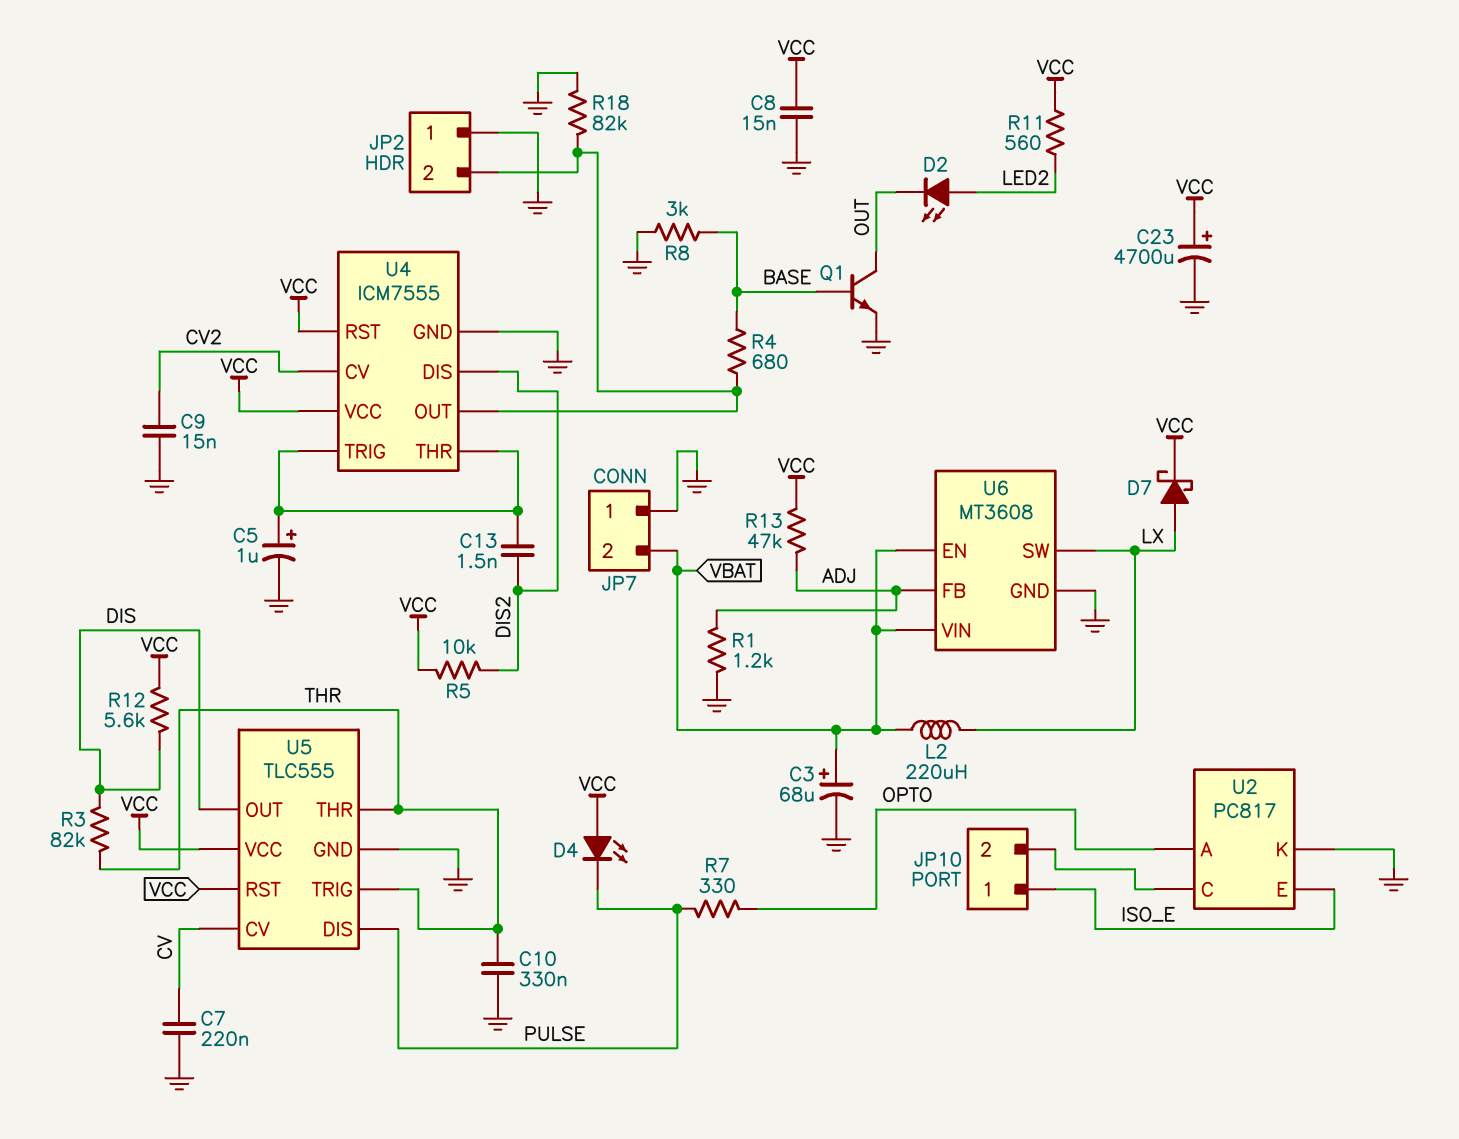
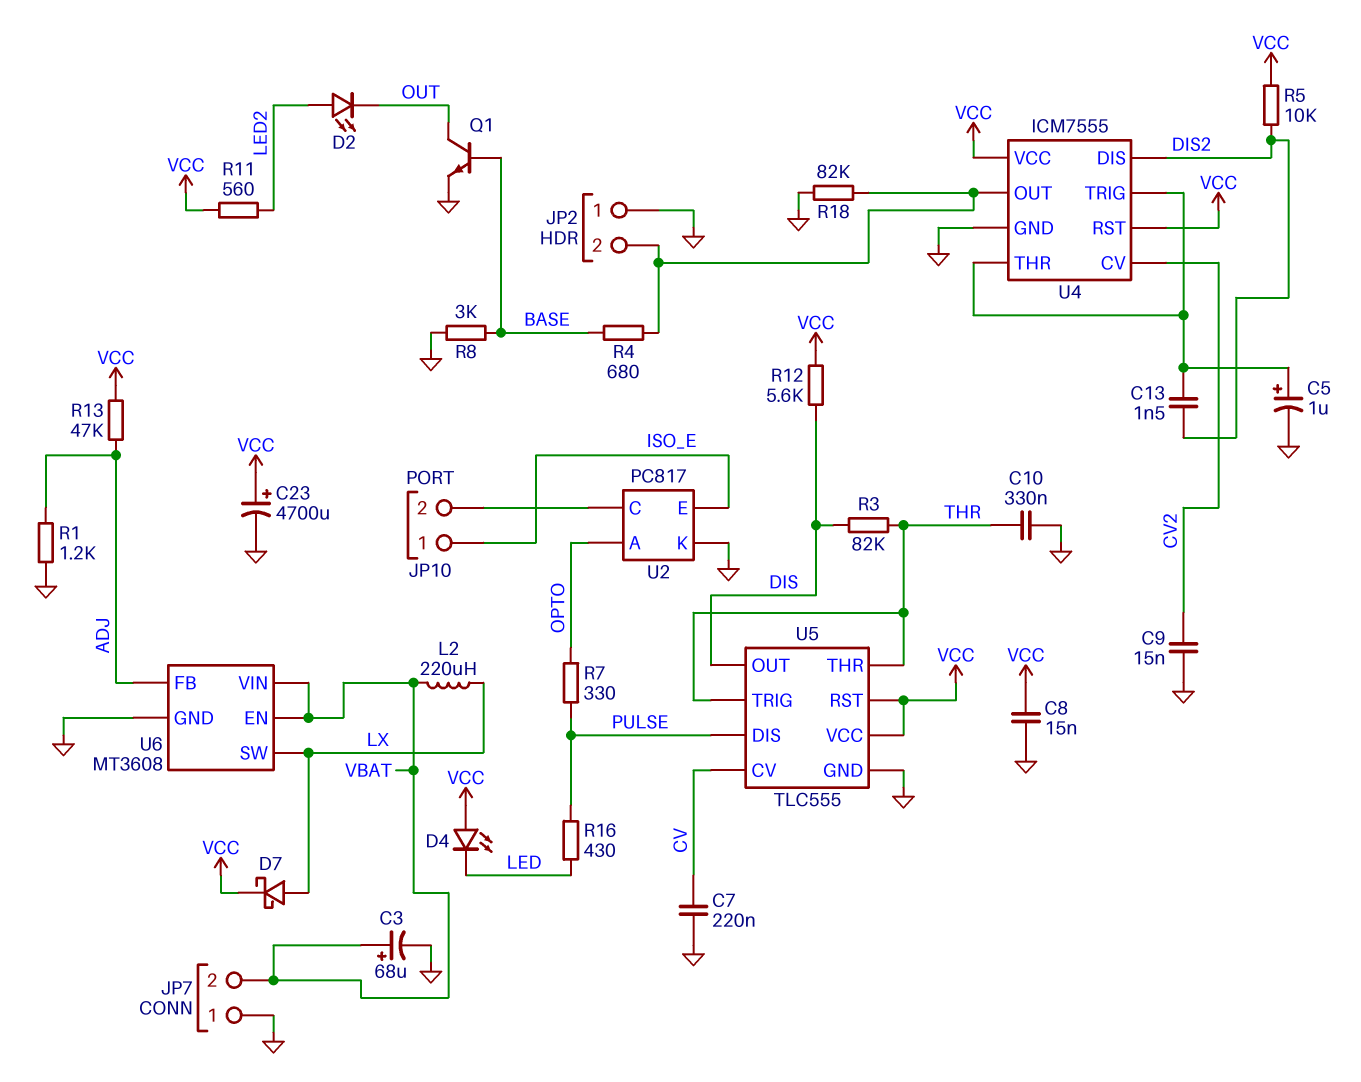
D4: LED (A VCC, K PULSE) -> LED (A VCC, K LED)
R16: none -> 430 (LED, PULSE)

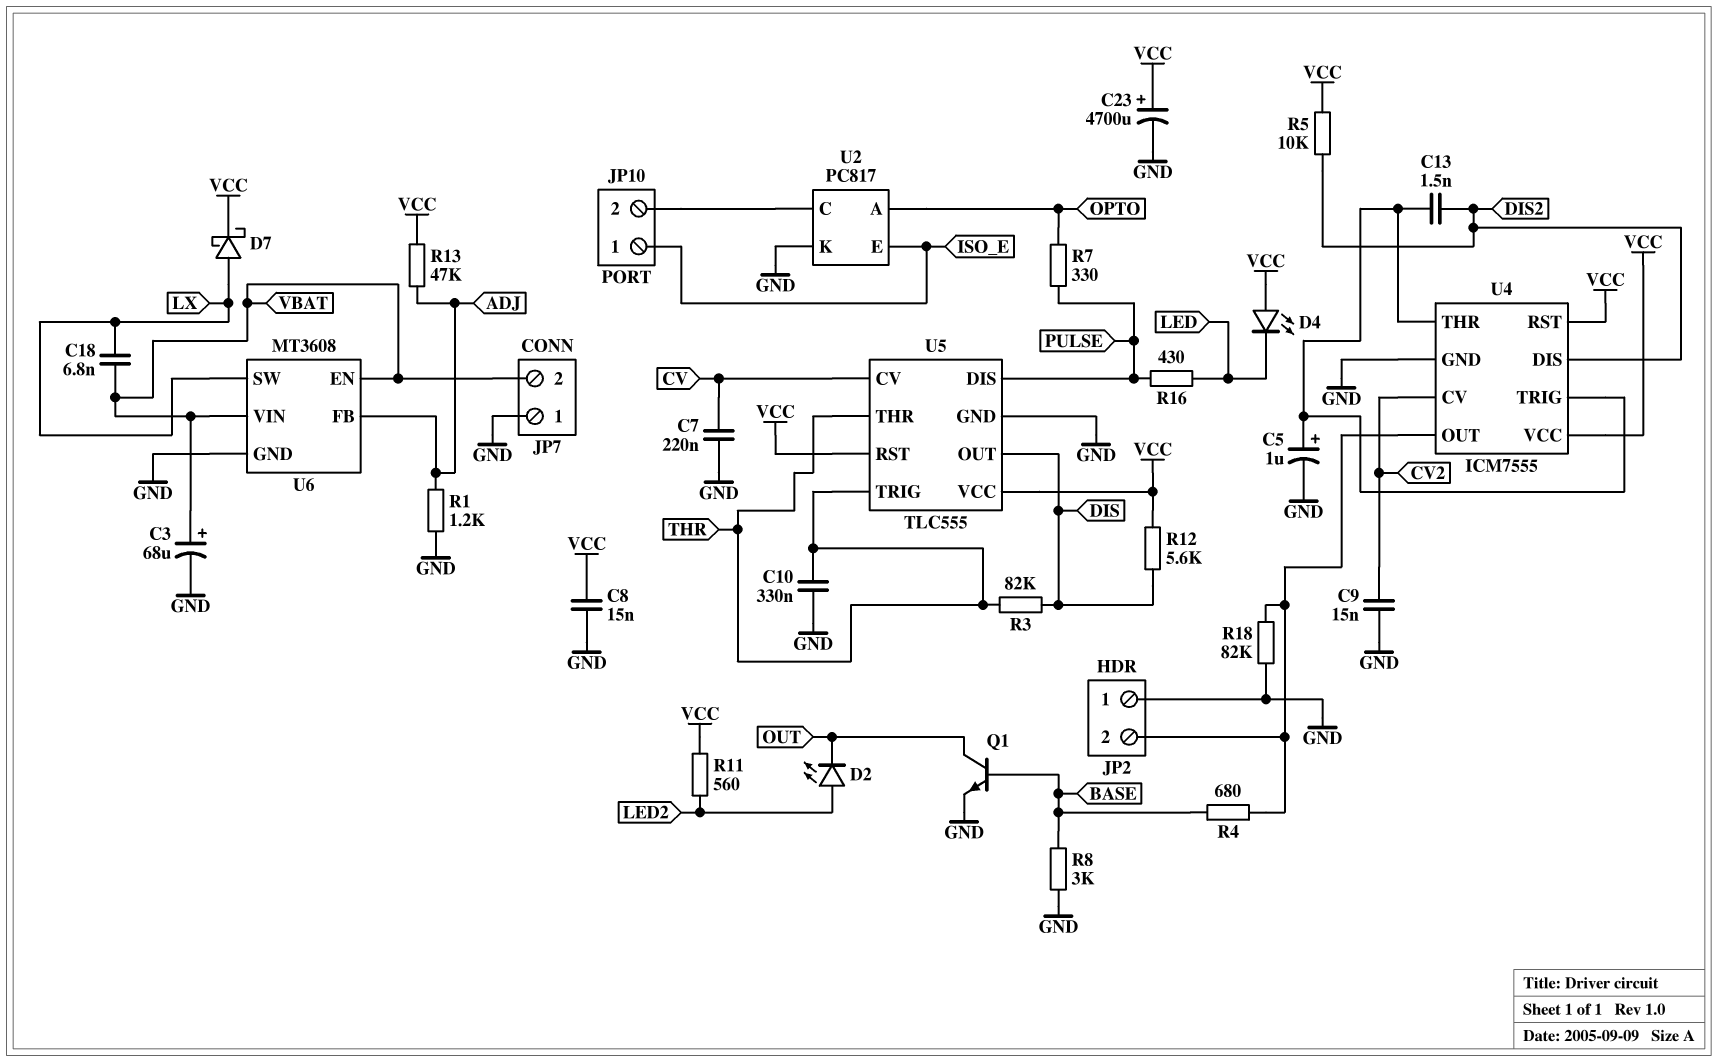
C18: none -> 6.8nF (LX, VBAT)
L2: 220uH (LX, VBAT) -> none

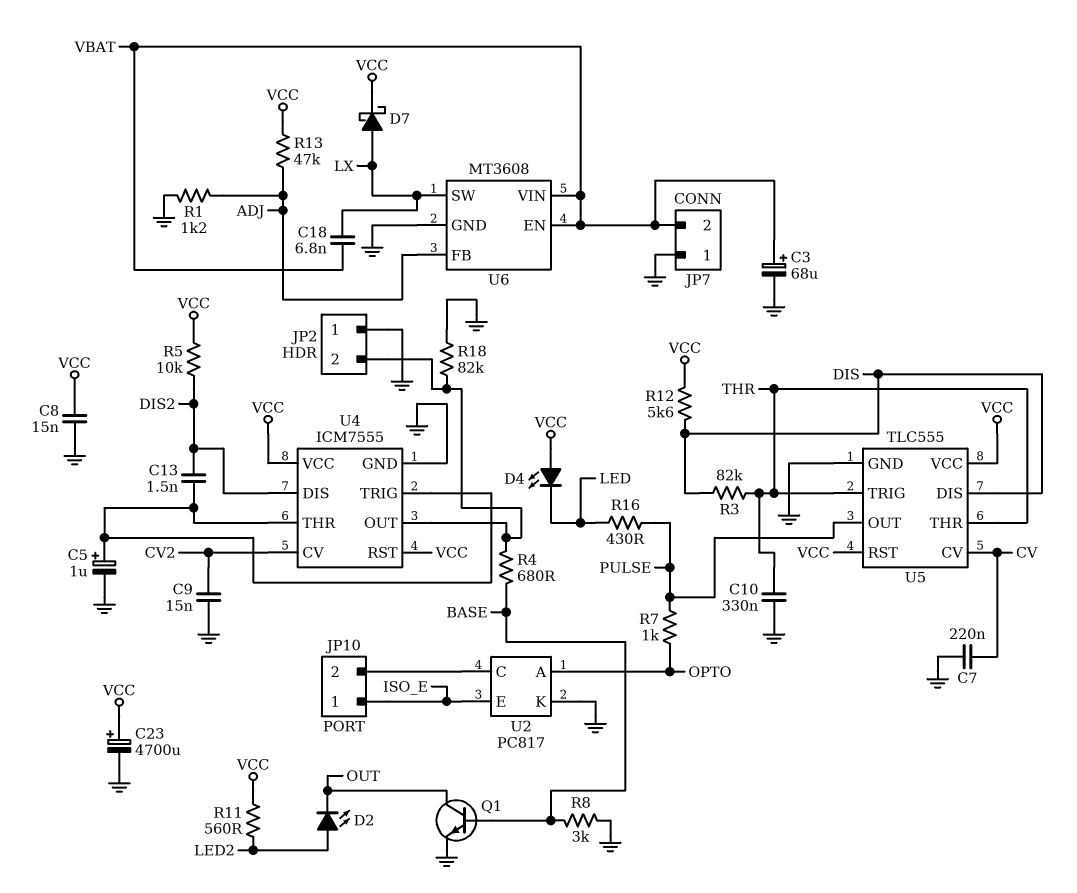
R7: 330 (OPTO, PULSE) -> 1k (OPTO, PULSE)
U5 pin DIS: PULSE -> DIS
U5 pin OUT: DIS -> PULSE

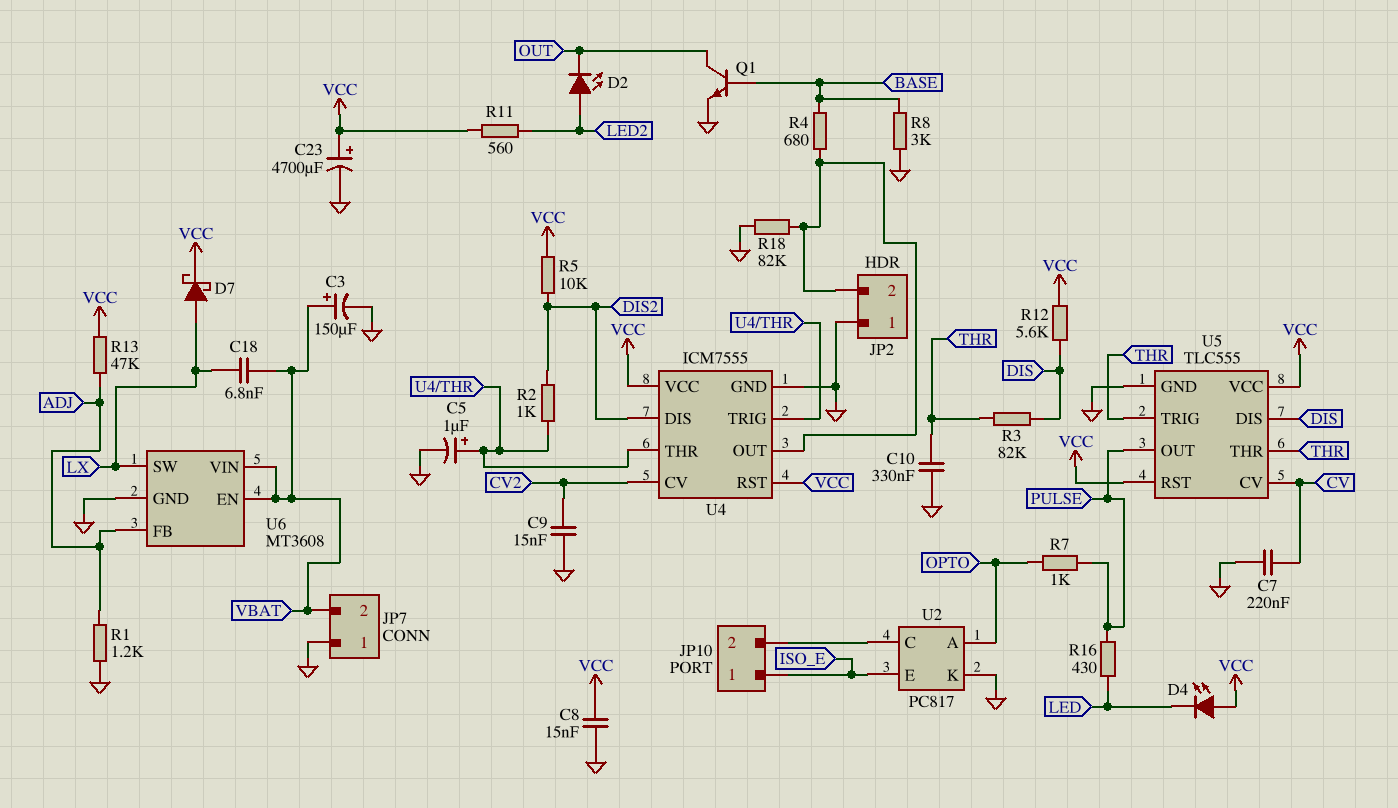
C3: 68uF (plus VBAT, minus GND) -> 150uF (plus VBAT, minus GND)
C13: 1.5nF (DIS2, U4/THR) -> none
R2: none -> 1k (DIS2, U4/THR)

